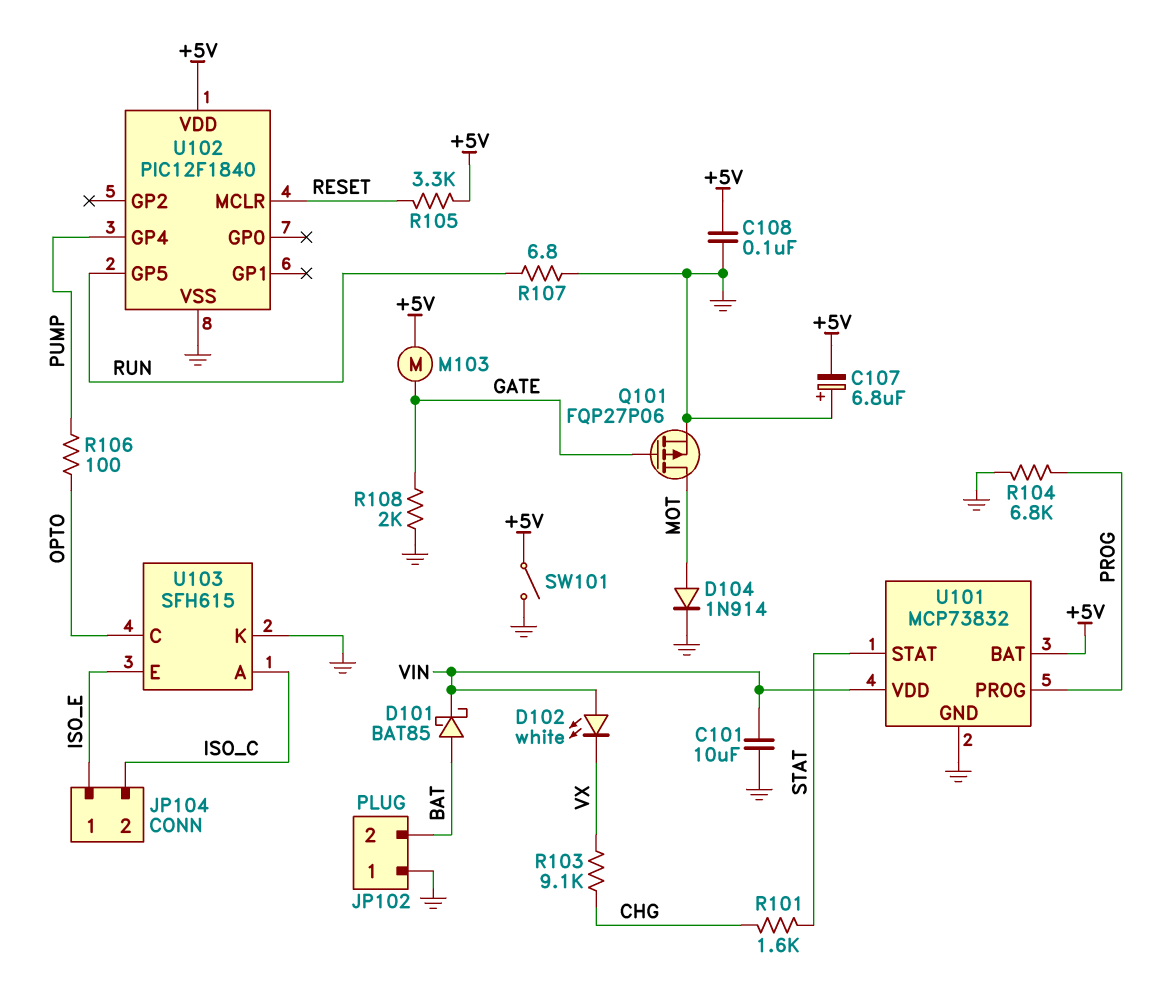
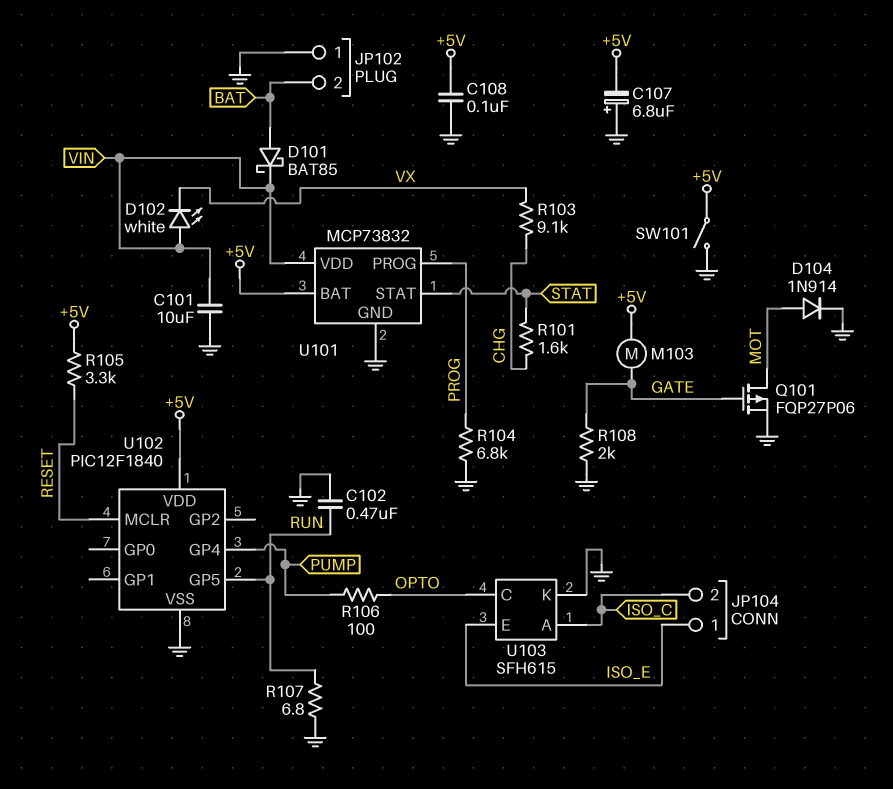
C102: none -> 470nF (GND, RUN)

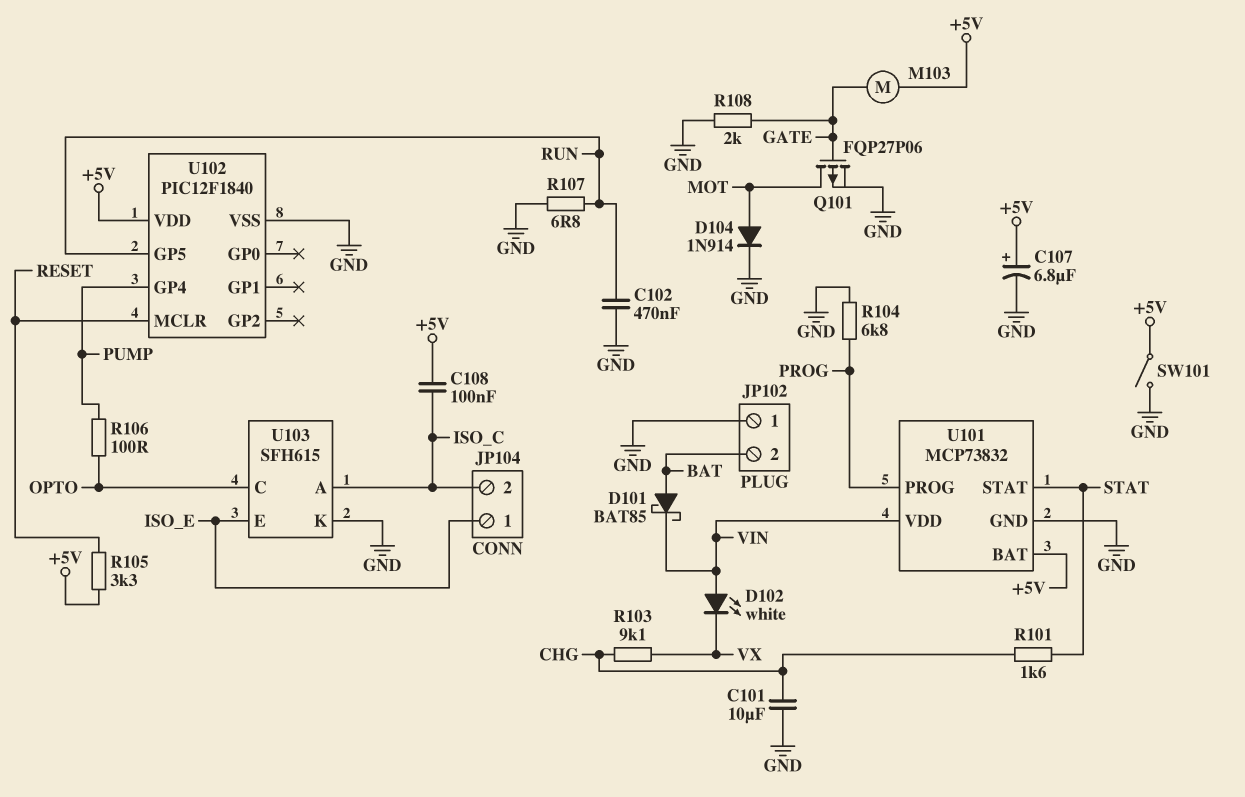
C101: 10uF (GND, VIN) -> 10uF (CHG, GND)
C107: 6.8uF (plus GND, minus +5V) -> 6.8uF (plus +5V, minus GND)
C108: 100nF (+5V, GND) -> 100nF (+5V, ISO_C)

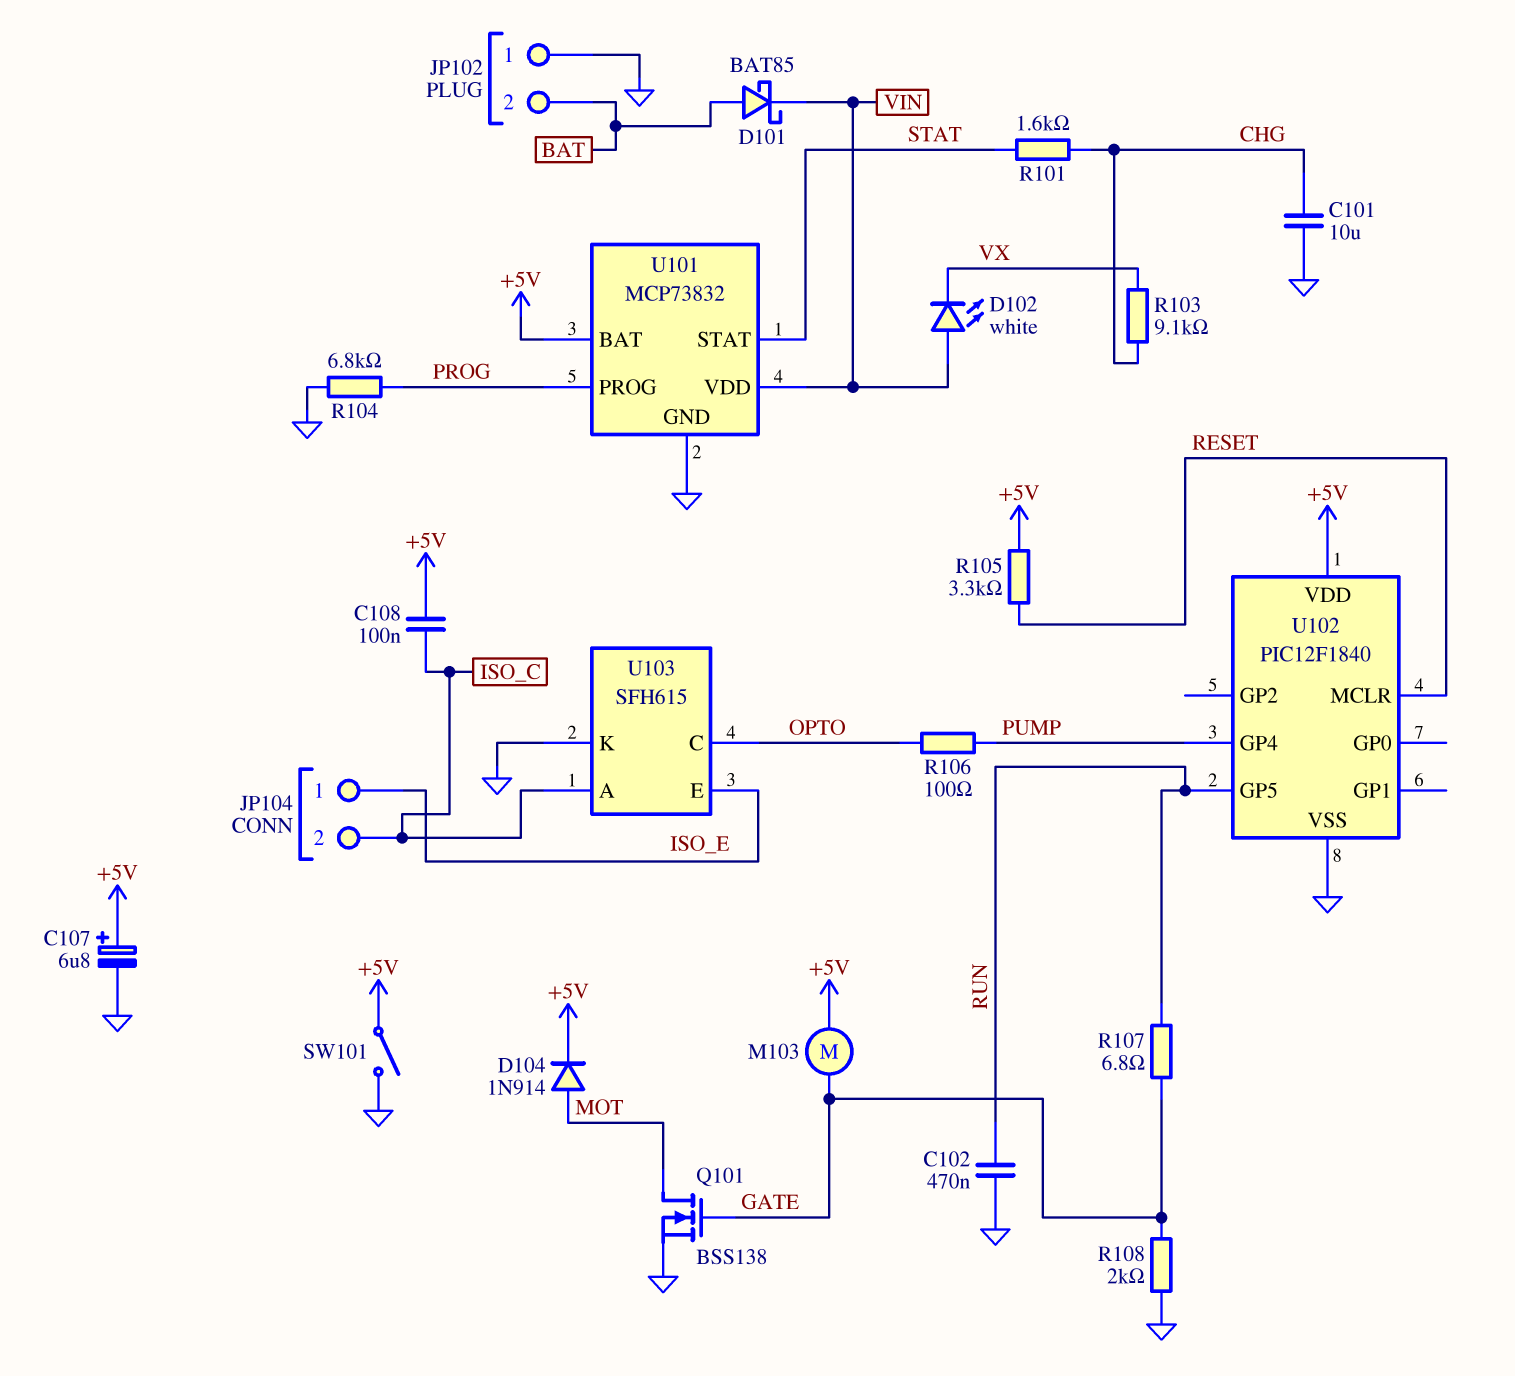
D104: diode 1N914 (A MOT, K GND) -> diode 1N914 (A MOT, K +5V)
Q101: PMOS FQP27P06 (G GATE, D MOT, S GND) -> NMOS BSS138 (G GATE, D MOT, S GND)
R107: 6.8 (GND, RUN) -> 6.8 (GATE, RUN)

